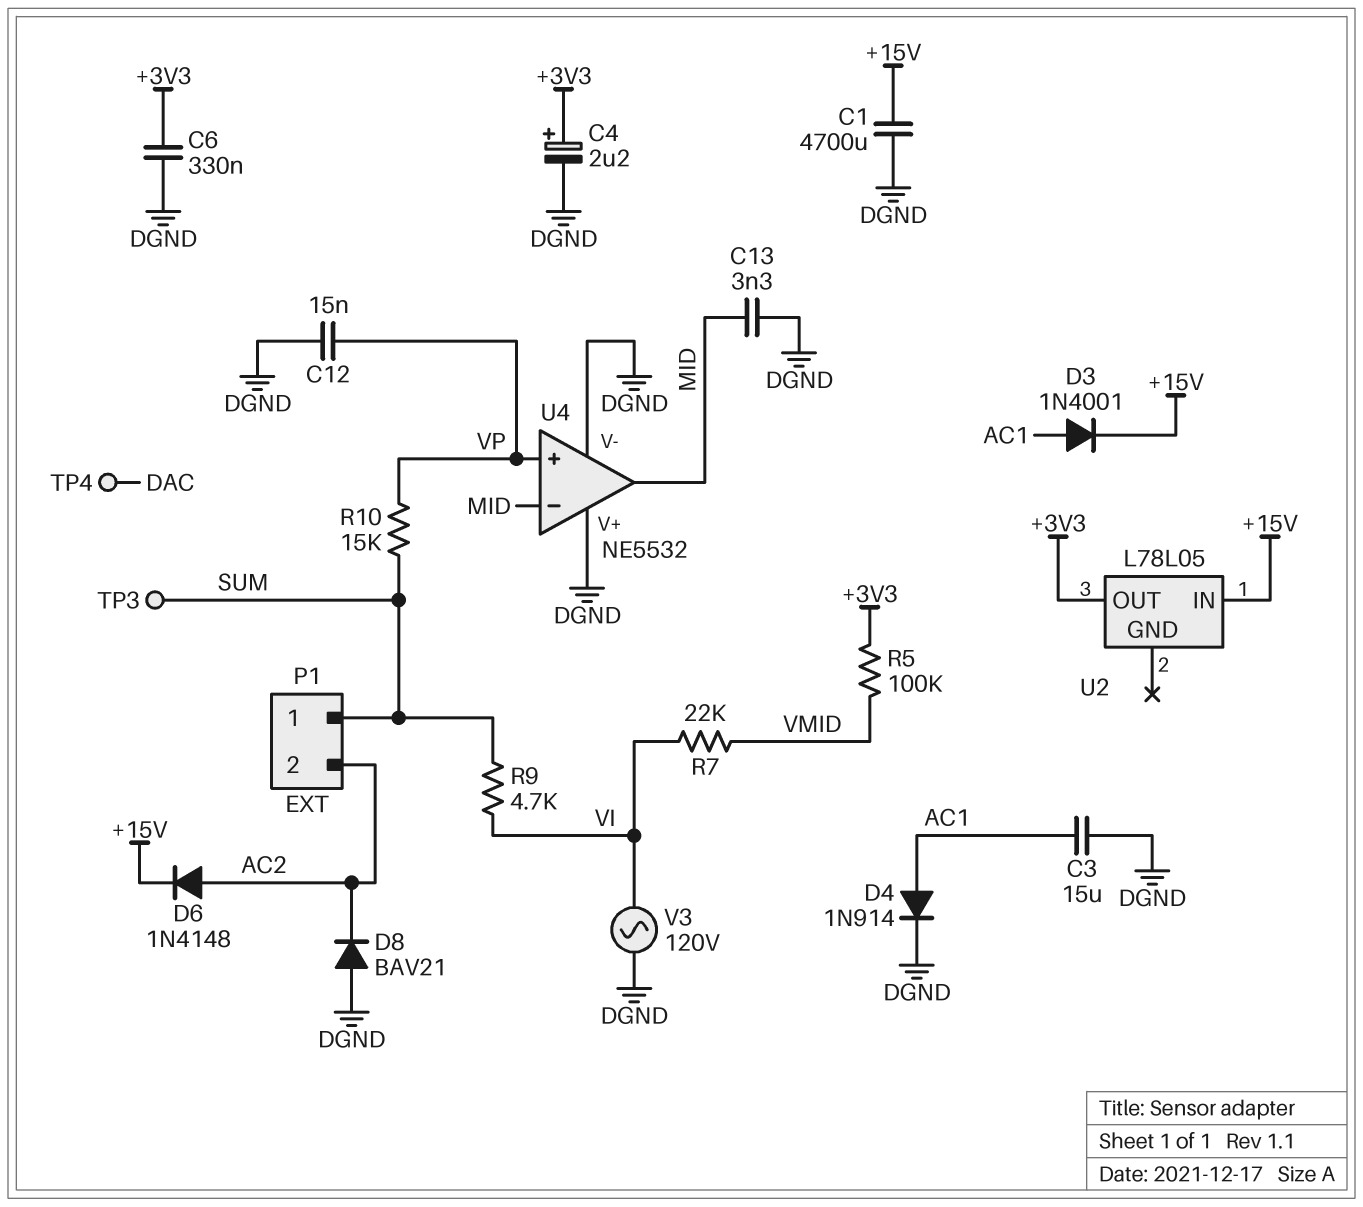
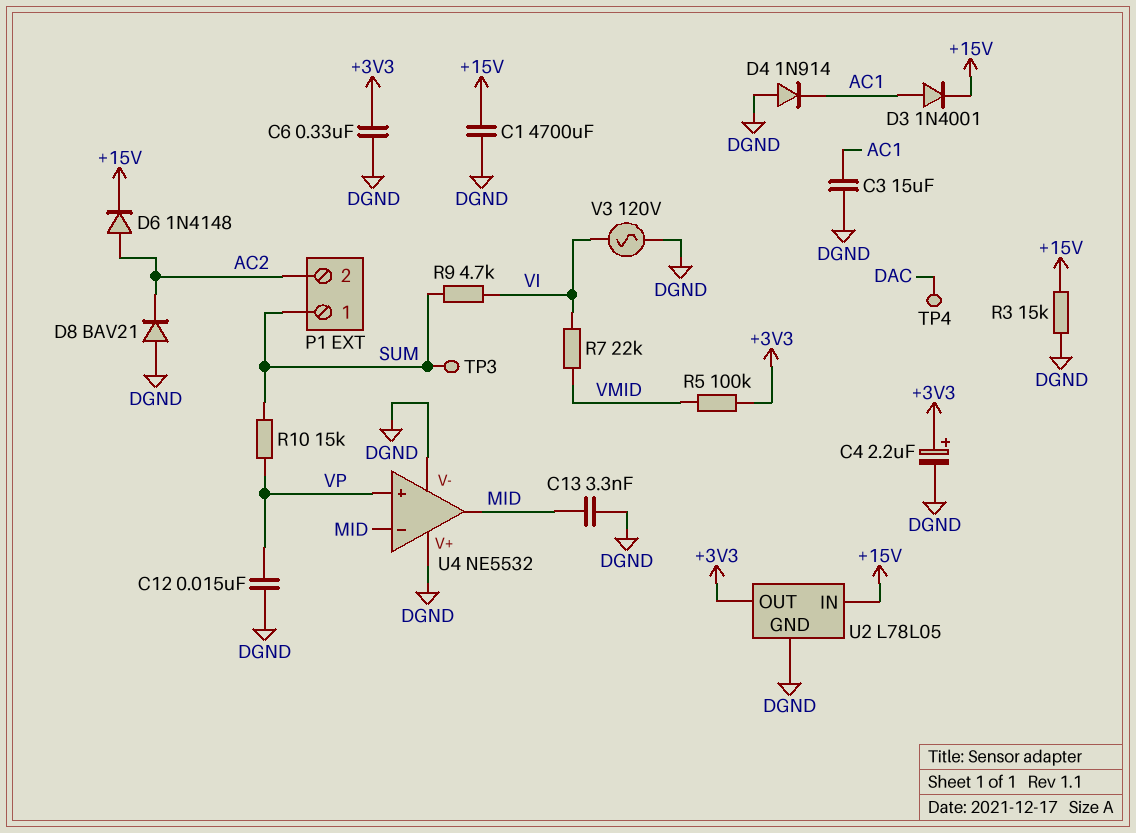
D4: diode 1N914 (A AC1, K DGND) -> diode 1N914 (A DGND, K AC1)
R3: none -> 15k (+15V, DGND)
U2 pin GND: none -> DGND

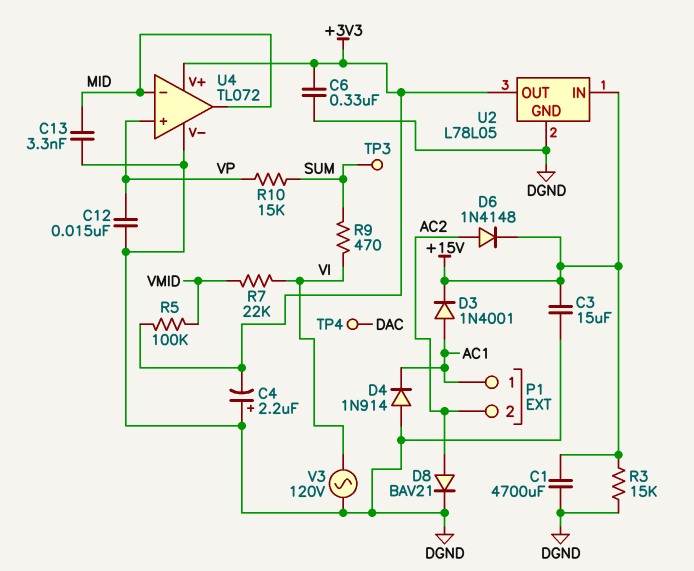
C3: 15uF (AC1, DGND) -> 15uF (+15V, DGND)
C4: 2.2uF (plus +3V3, minus DGND) -> 2.2uF (plus DGND, minus +3V3)
D8: diode BAV21 (A DGND, K AC2) -> diode BAV21 (A AC2, K DGND)
P1 pin 1: SUM -> AC1
R9: 4.7k (SUM, VI) -> 470 (SUM, VI)
U4: NE5532 -> TL072
U4 pin V+: DGND -> +3V3

